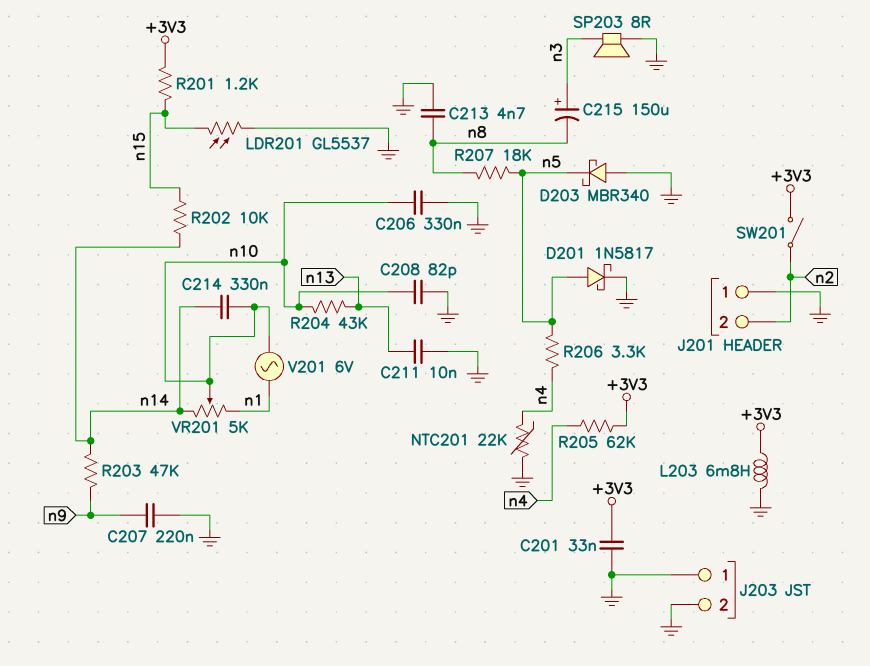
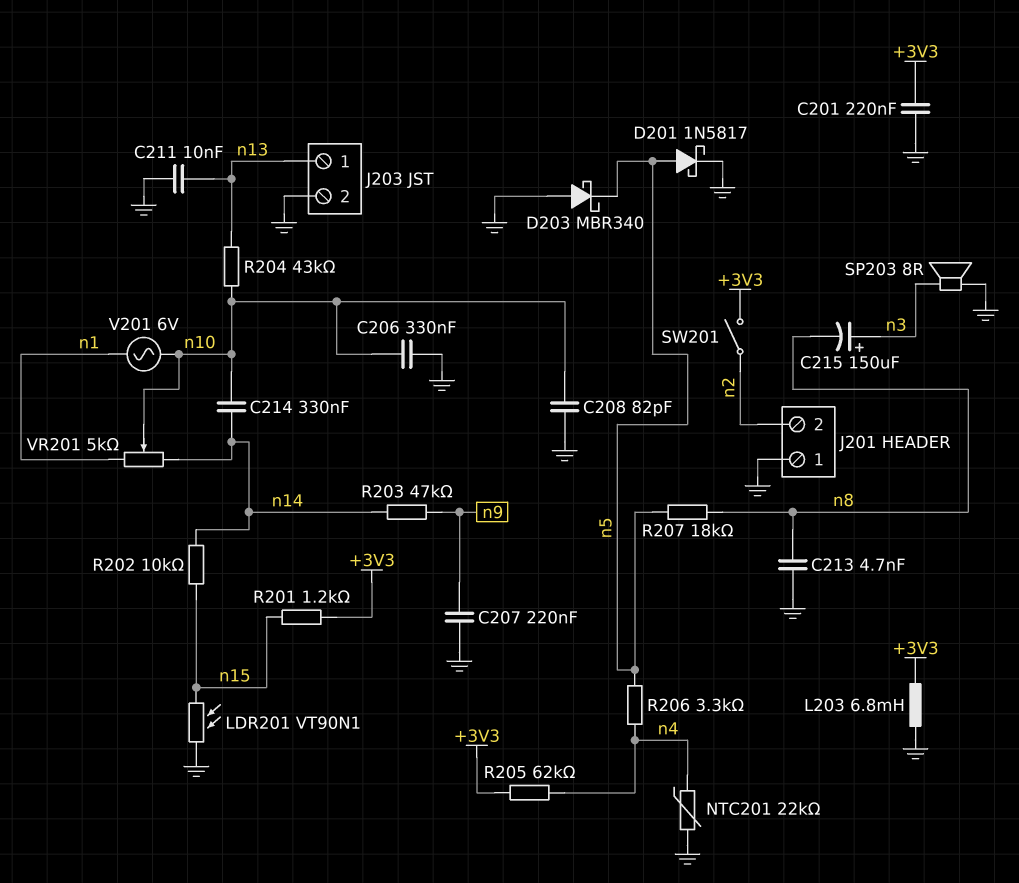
C201: 33nF (+3V3, GND) -> 220nF (+3V3, GND)
J203 pin 1: GND -> n13
LDR201: GL5537 (GND, n15) -> VT90N1 (GND, n15)

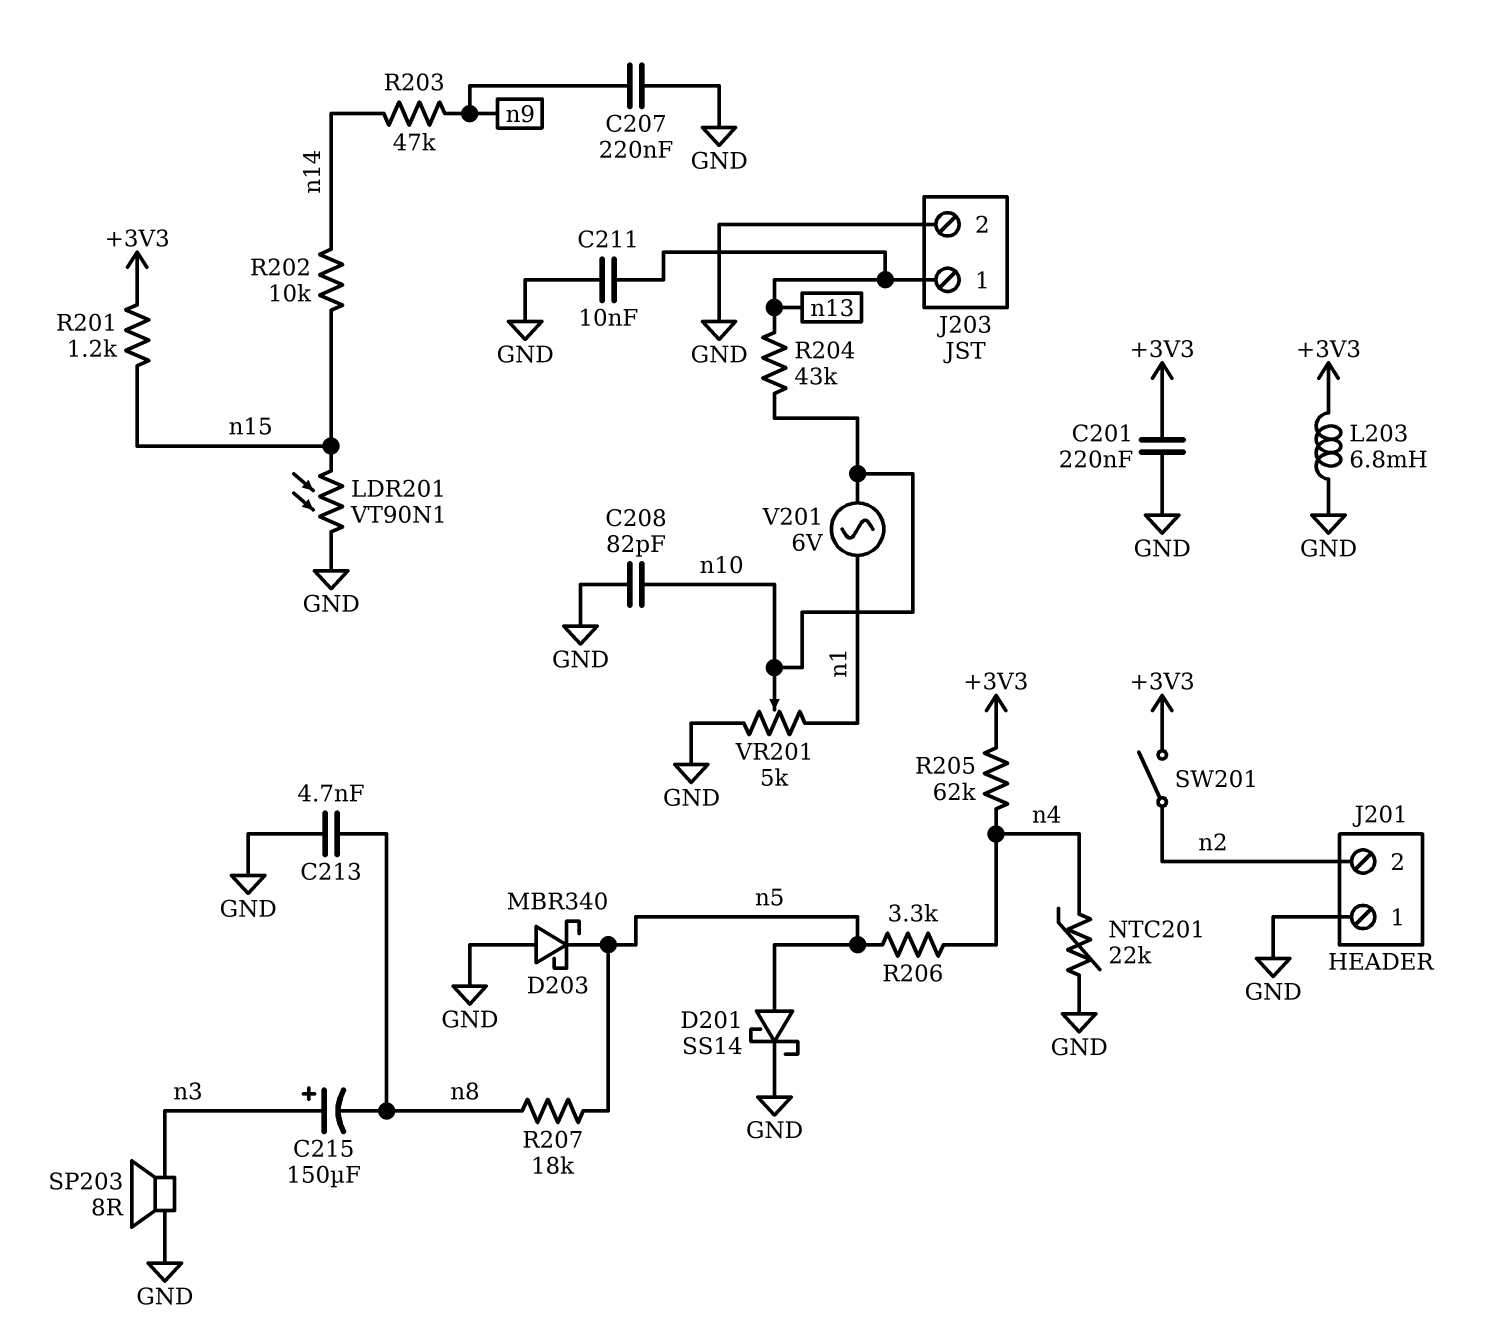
C206: 330nF (GND, n10) -> none
C214: 330nF (n10, n14) -> none
D201: schottky 1N5817 (A n5, K GND) -> schottky SS14 (A n5, K GND)
VR201: 5k (n1, n14, wiper n10) -> 5k (GND, n1, wiper n10)

